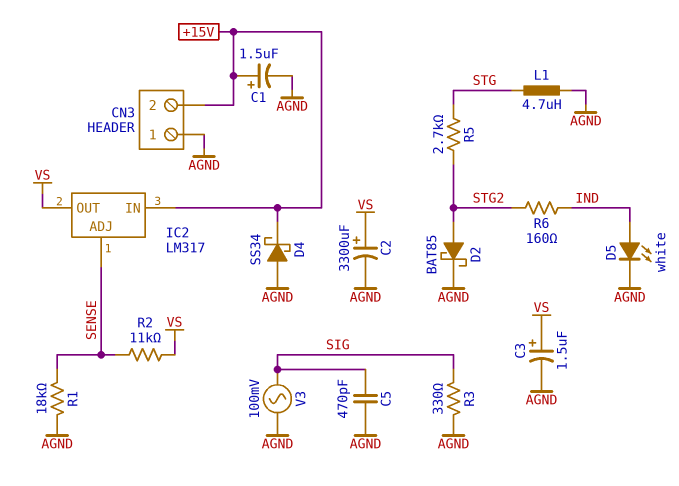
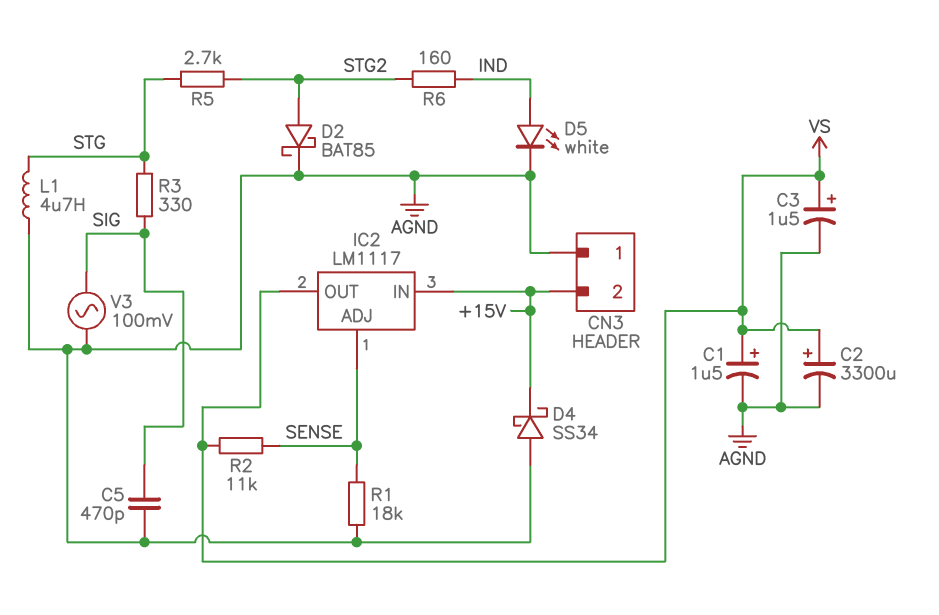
C1: 1.5uF (plus +15V, minus AGND) -> 1.5uF (plus VS, minus AGND)
IC2: LM317 -> LM1117
R3: 330 (AGND, SIG) -> 330 (SIG, STG)

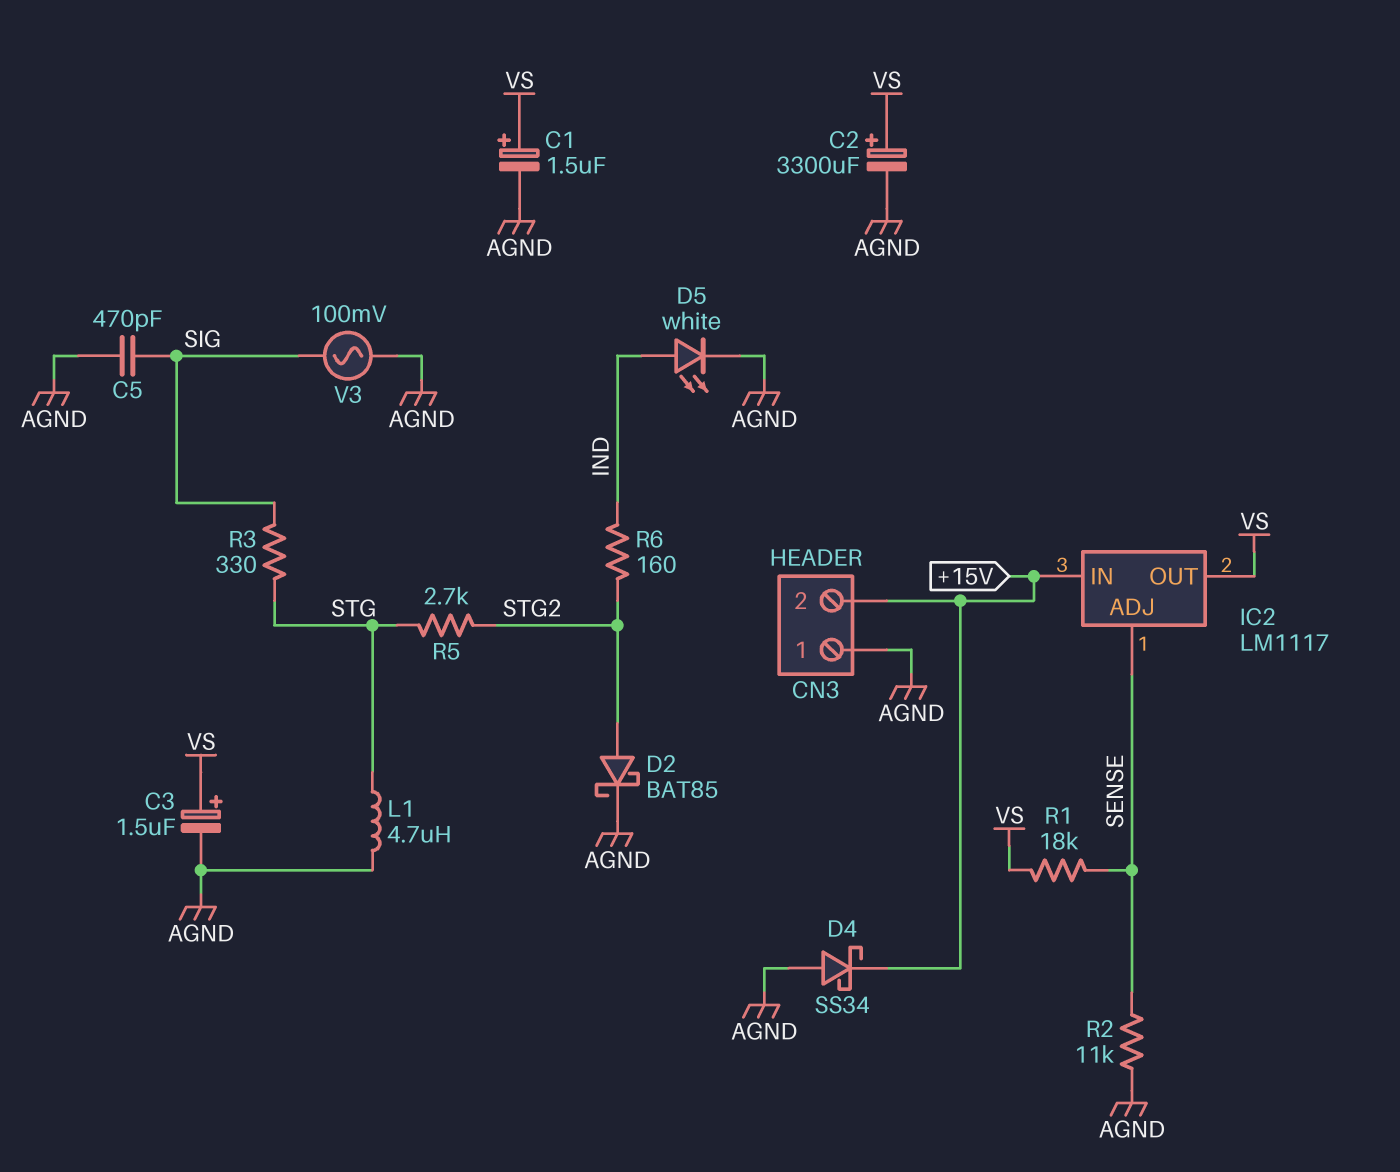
R1: 18k (AGND, SENSE) -> 18k (SENSE, VS)
R2: 11k (SENSE, VS) -> 11k (AGND, SENSE)

